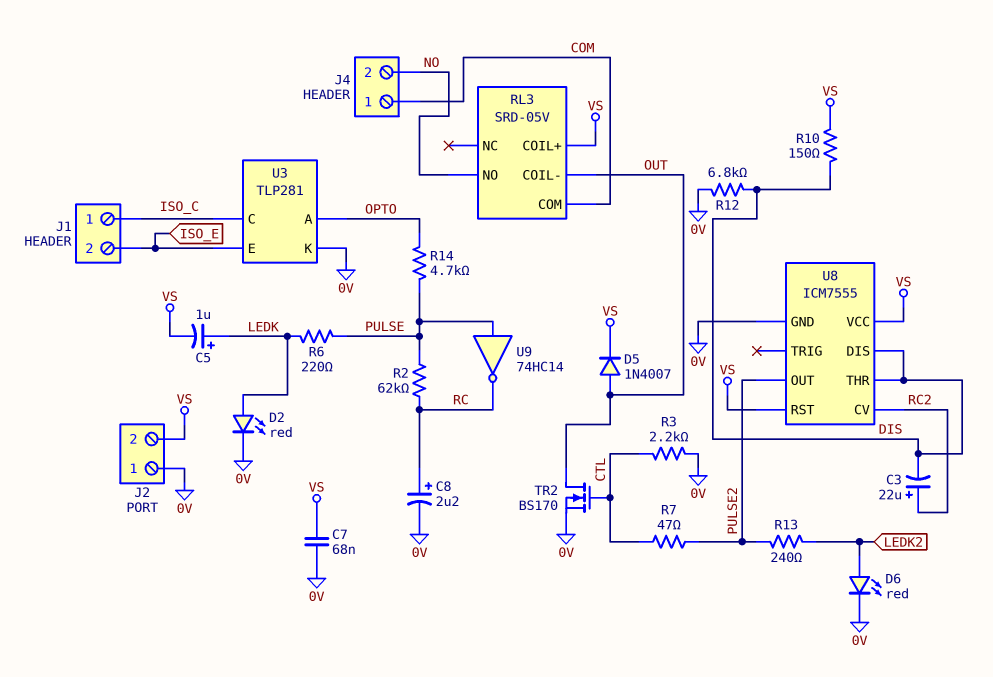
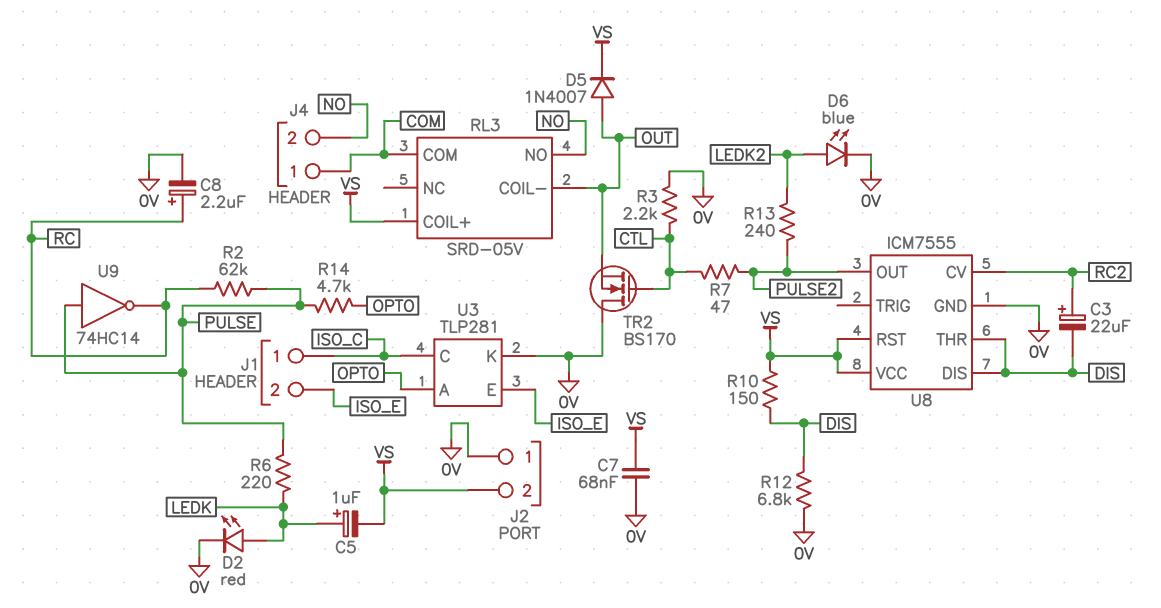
D6: LED red (A LEDK2, K 0V) -> LED blue (A LEDK2, K 0V)
TR2: NMOS BS170 (G CTL, D OUT, S 0V) -> NMOS BS170 (G CTL, D 0V, S OUT)

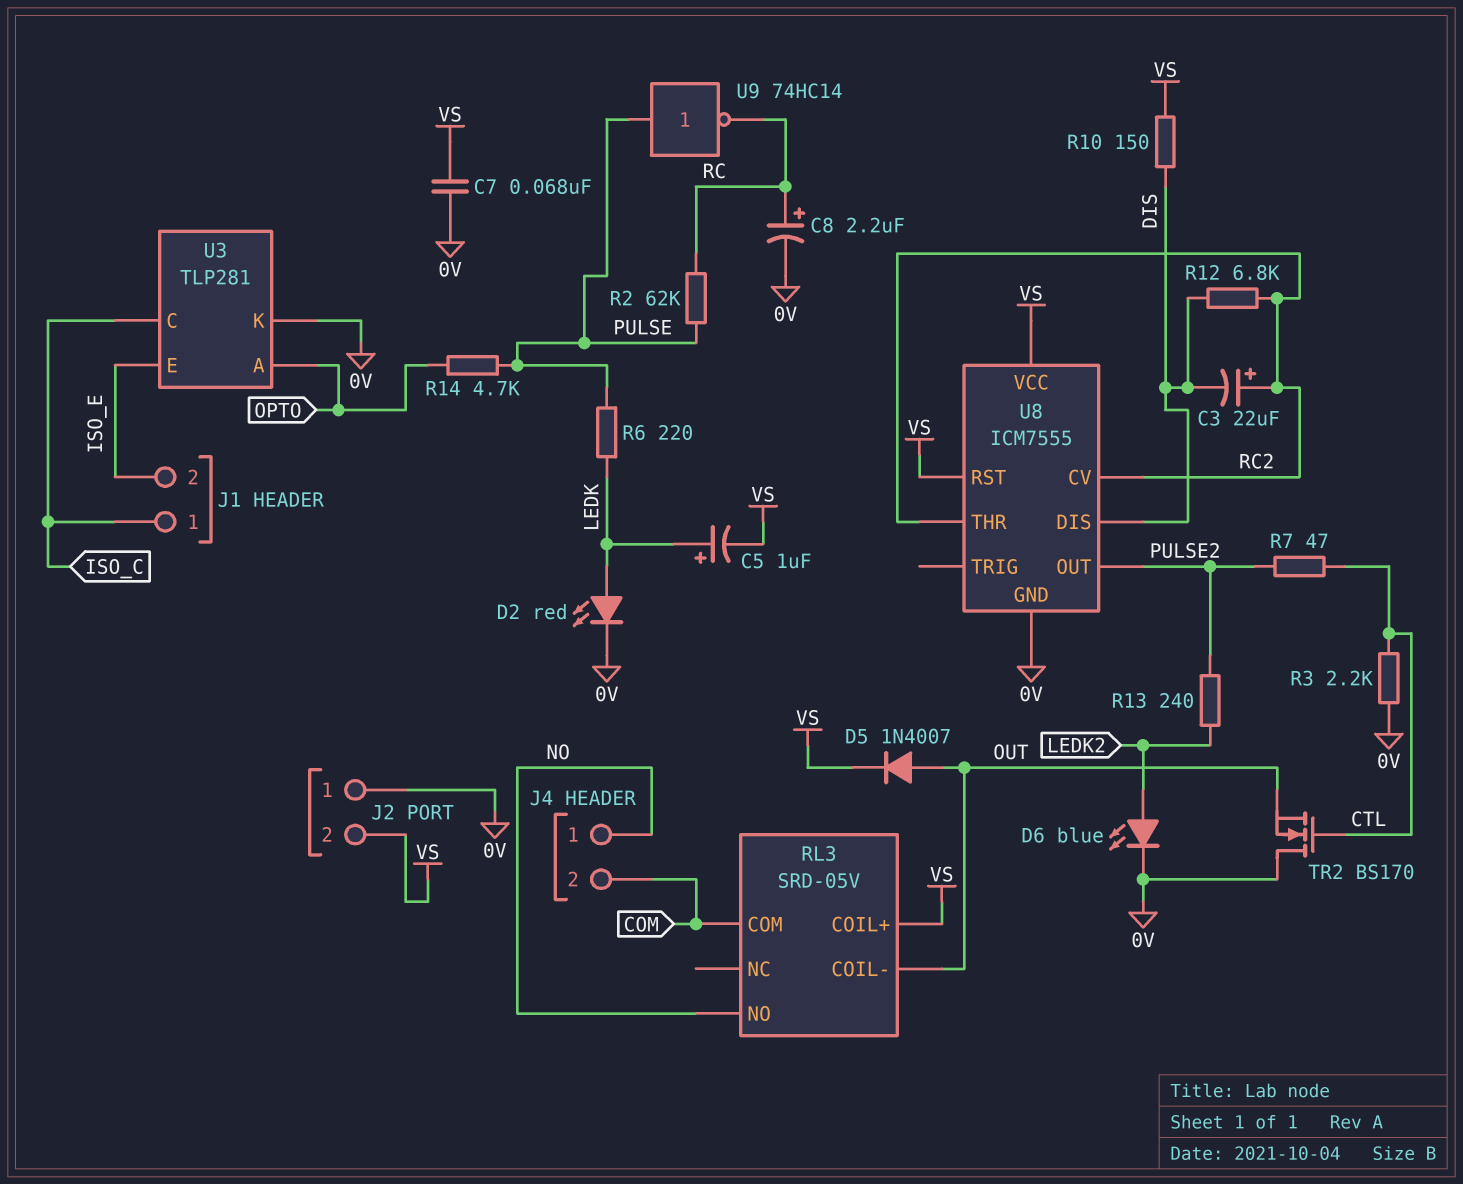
J4 pin 1: COM -> NO
J4 pin 2: NO -> COM
R12: 6.8k (0V, DIS) -> 6.8k (DIS, RC2)
U8 pin THR: DIS -> RC2

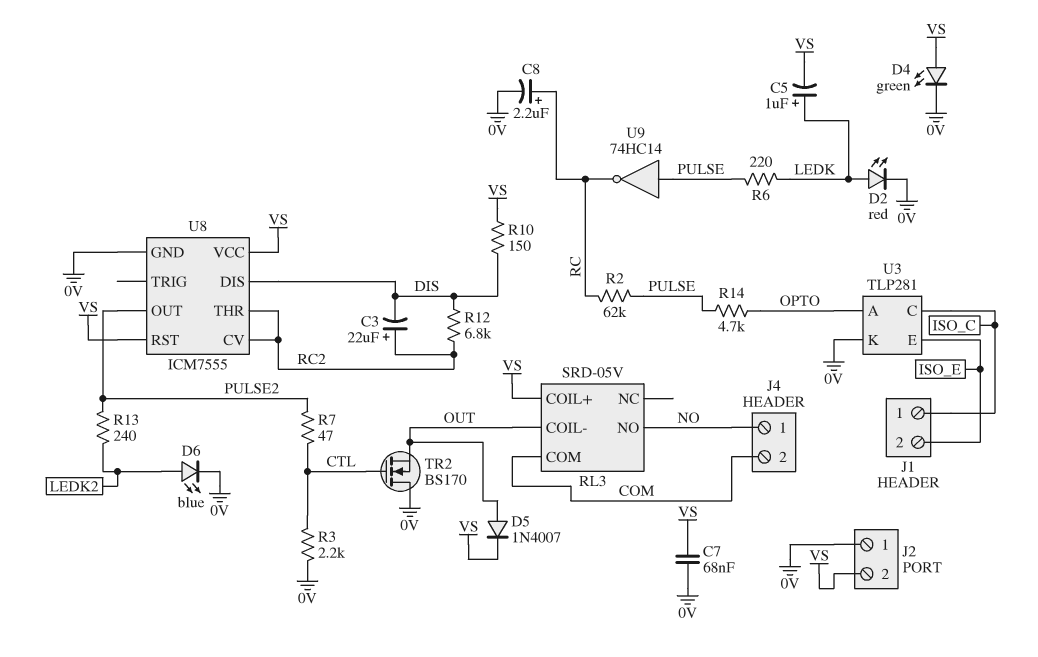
D4: none -> LED green (A VS, K 0V)

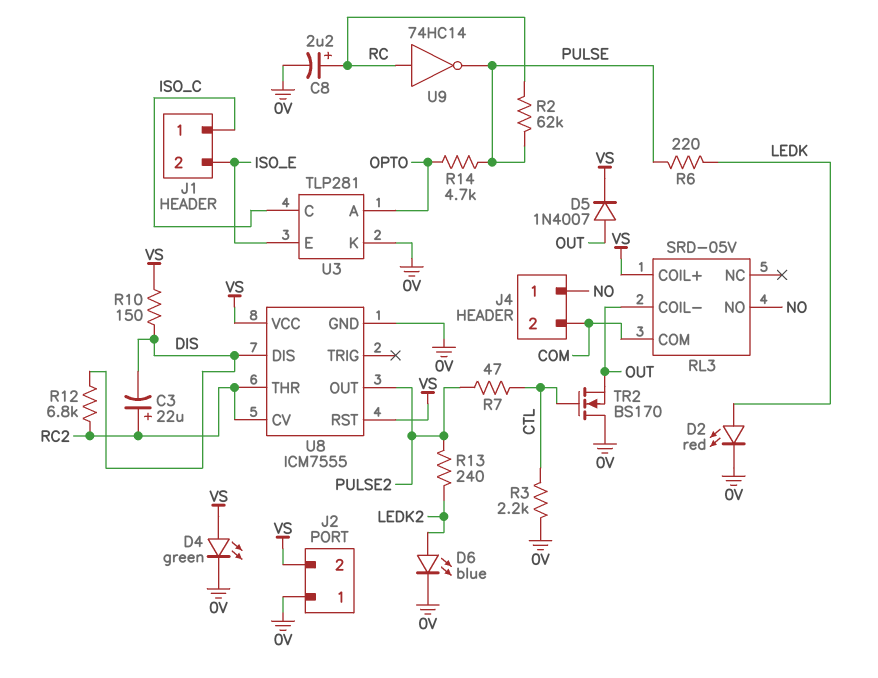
C5: 1uF (plus LEDK, minus VS) -> none
C7: 68nF (0V, VS) -> none
U9: NOT 74HC14 (in PULSE, out RC) -> NOT 74HC14 (in RC, out PULSE)

